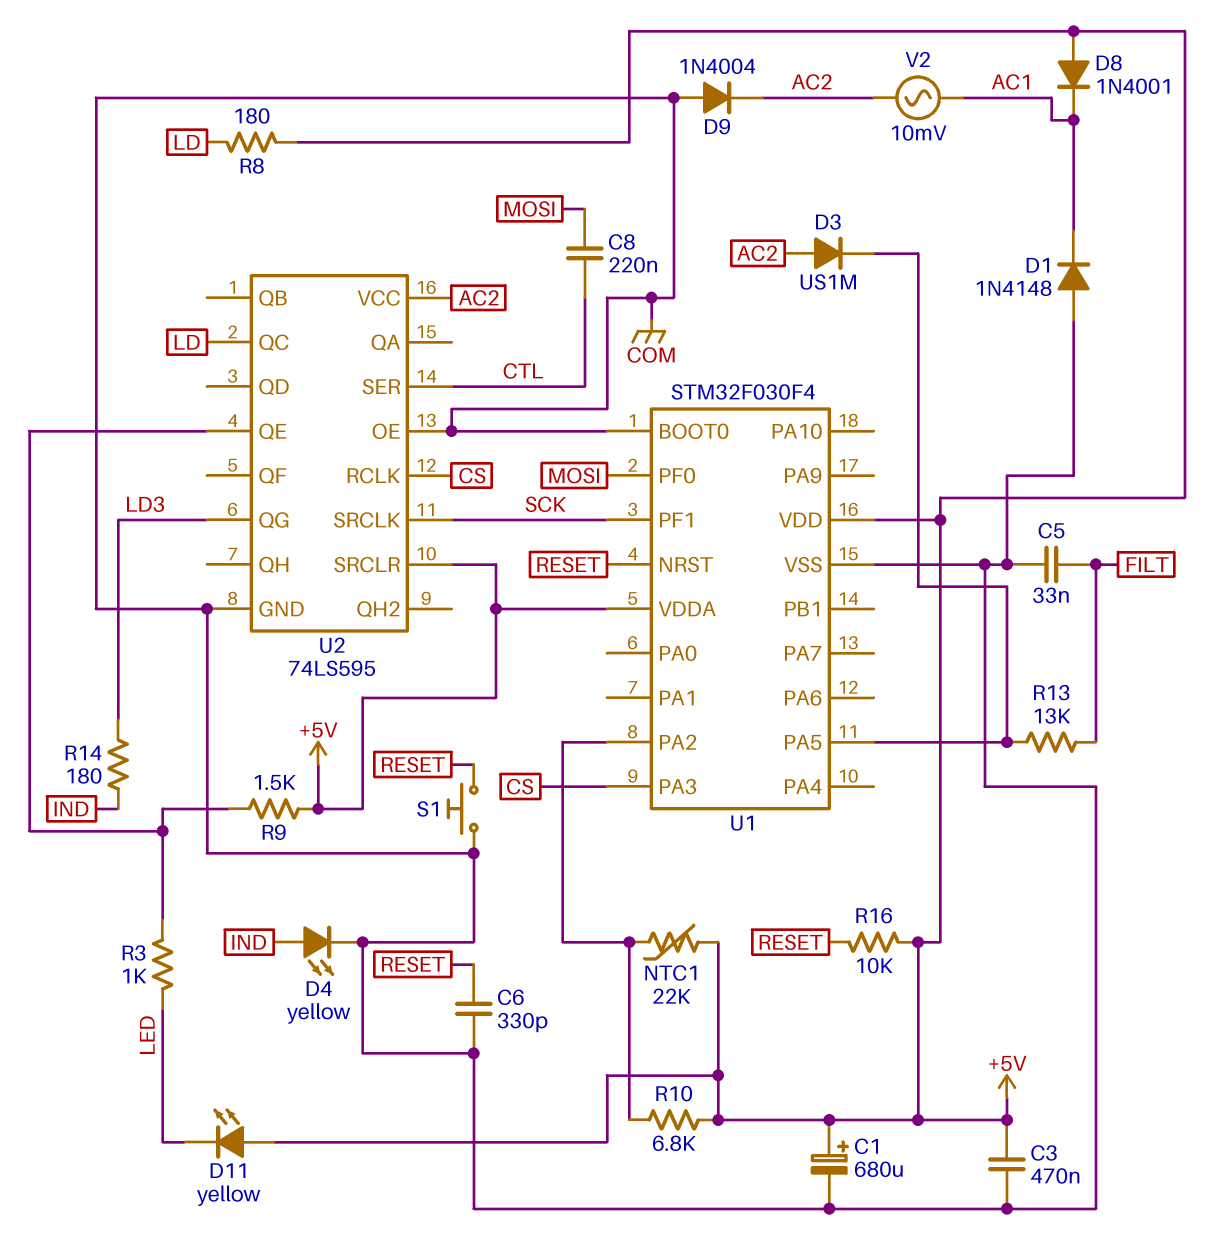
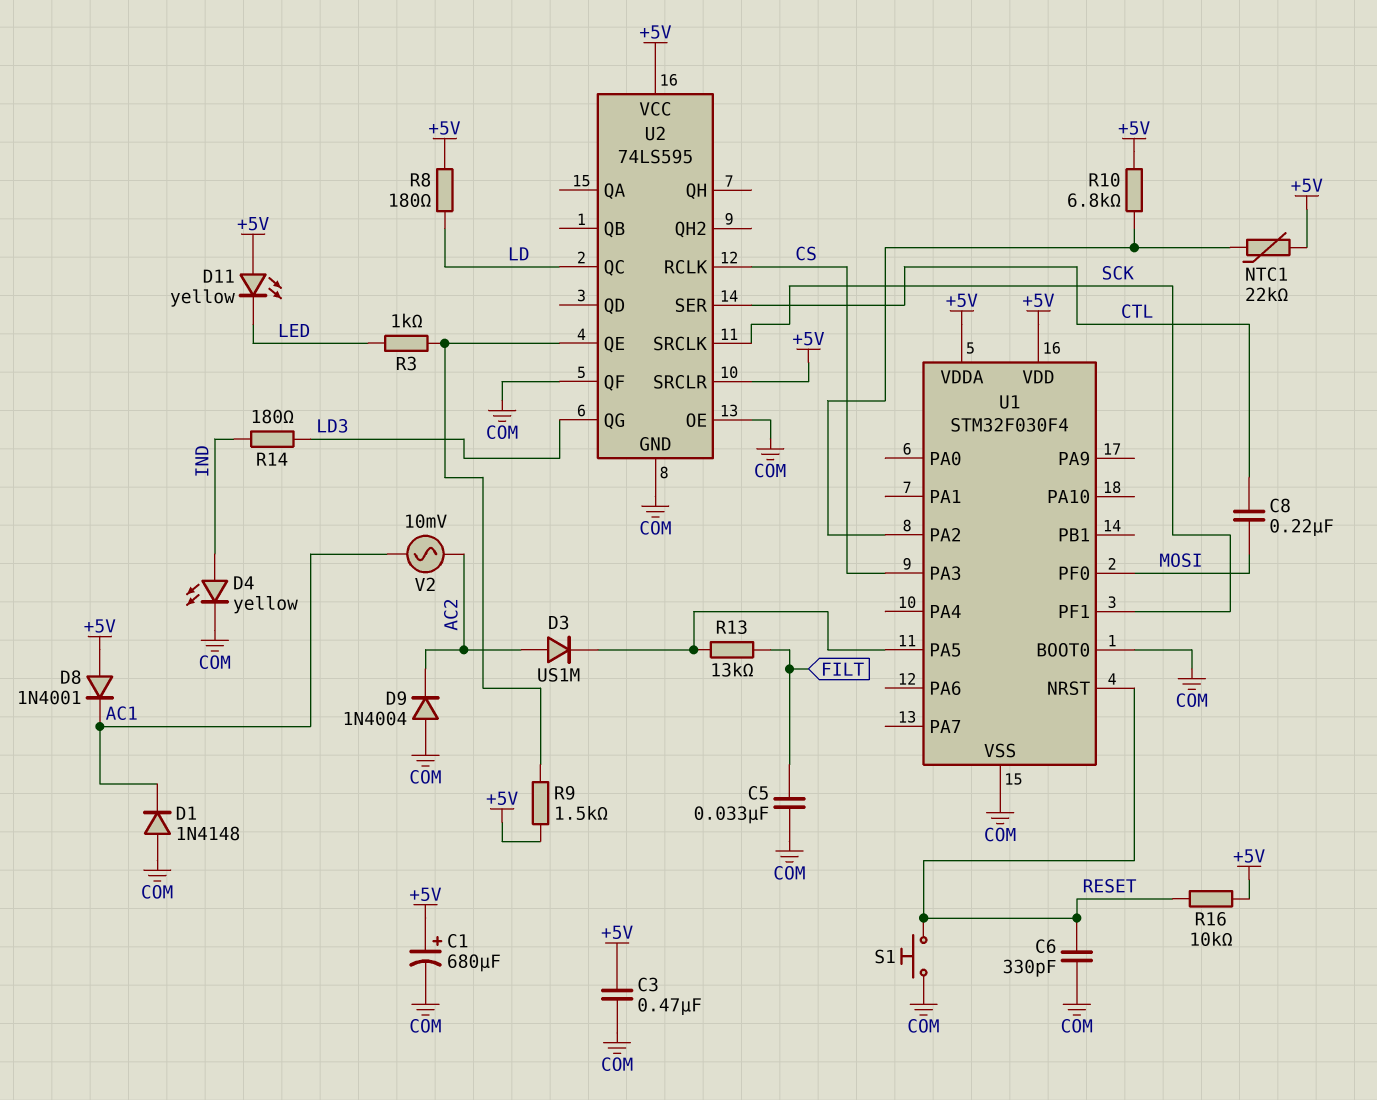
U2 pin QF: none -> COM
U2 pin VCC: AC2 -> +5V

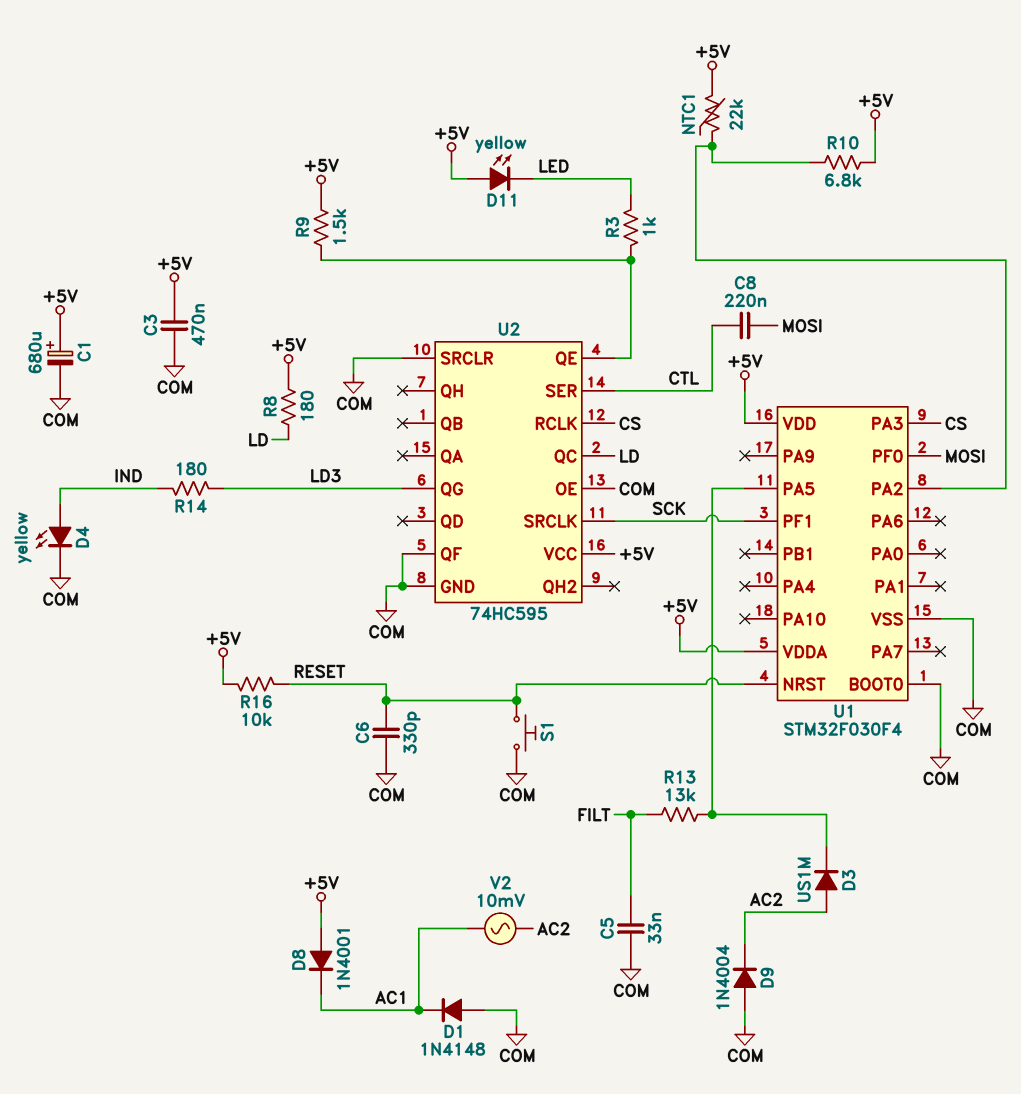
U2: 74LS595 -> 74HC595
U2 pin SRCLR: +5V -> COM

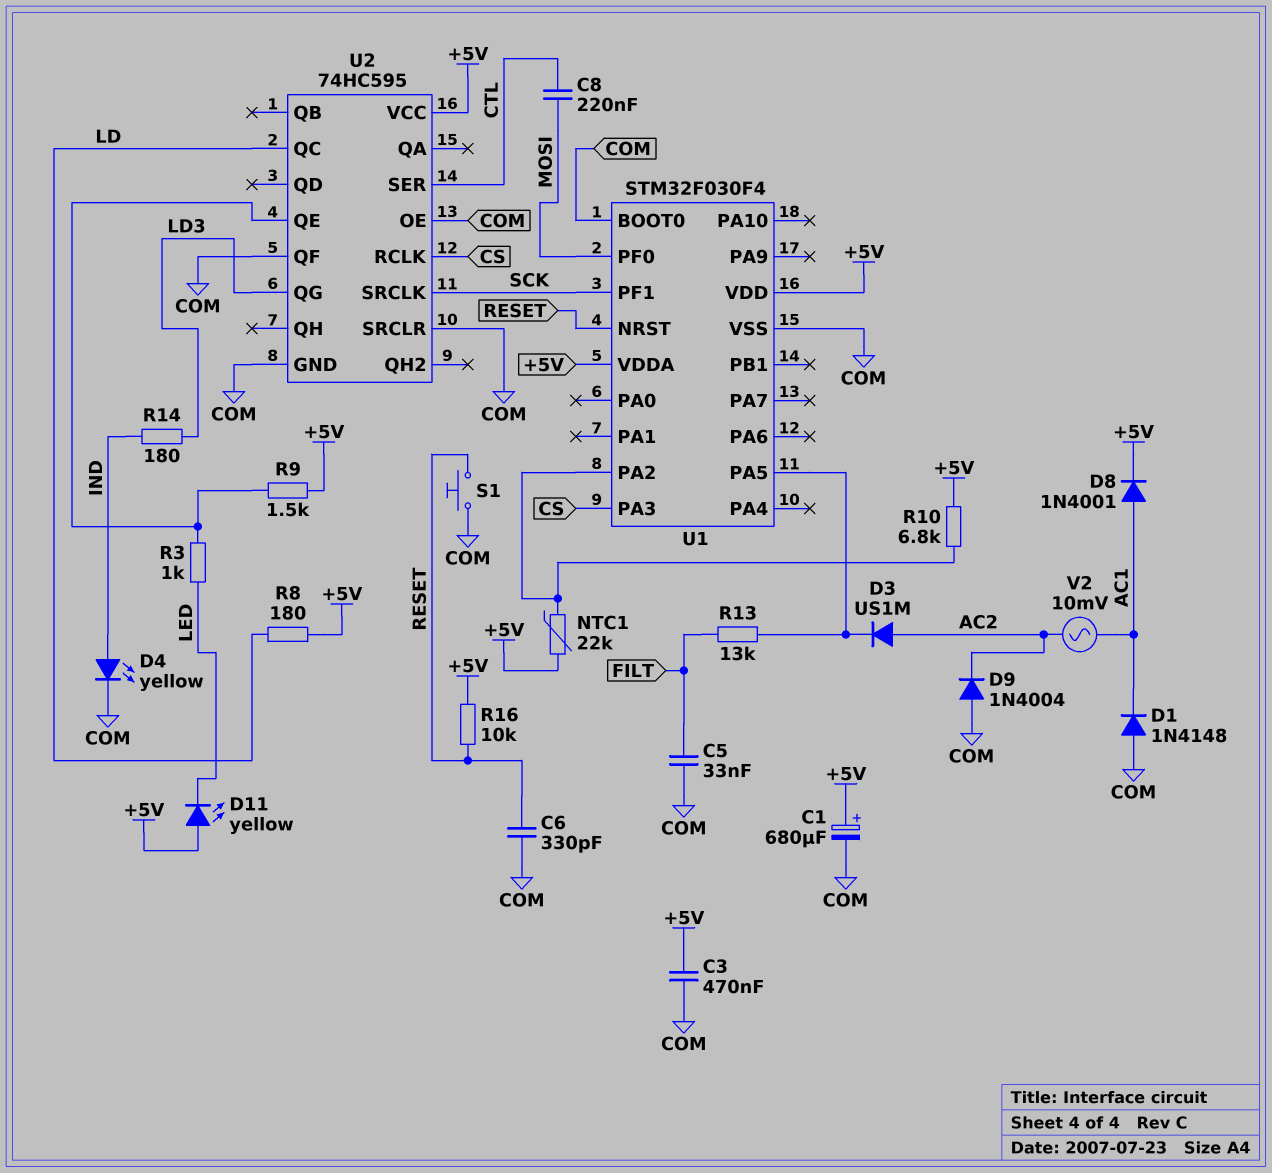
D8: diode 1N4001 (A +5V, K AC1) -> diode 1N4001 (A AC1, K +5V)

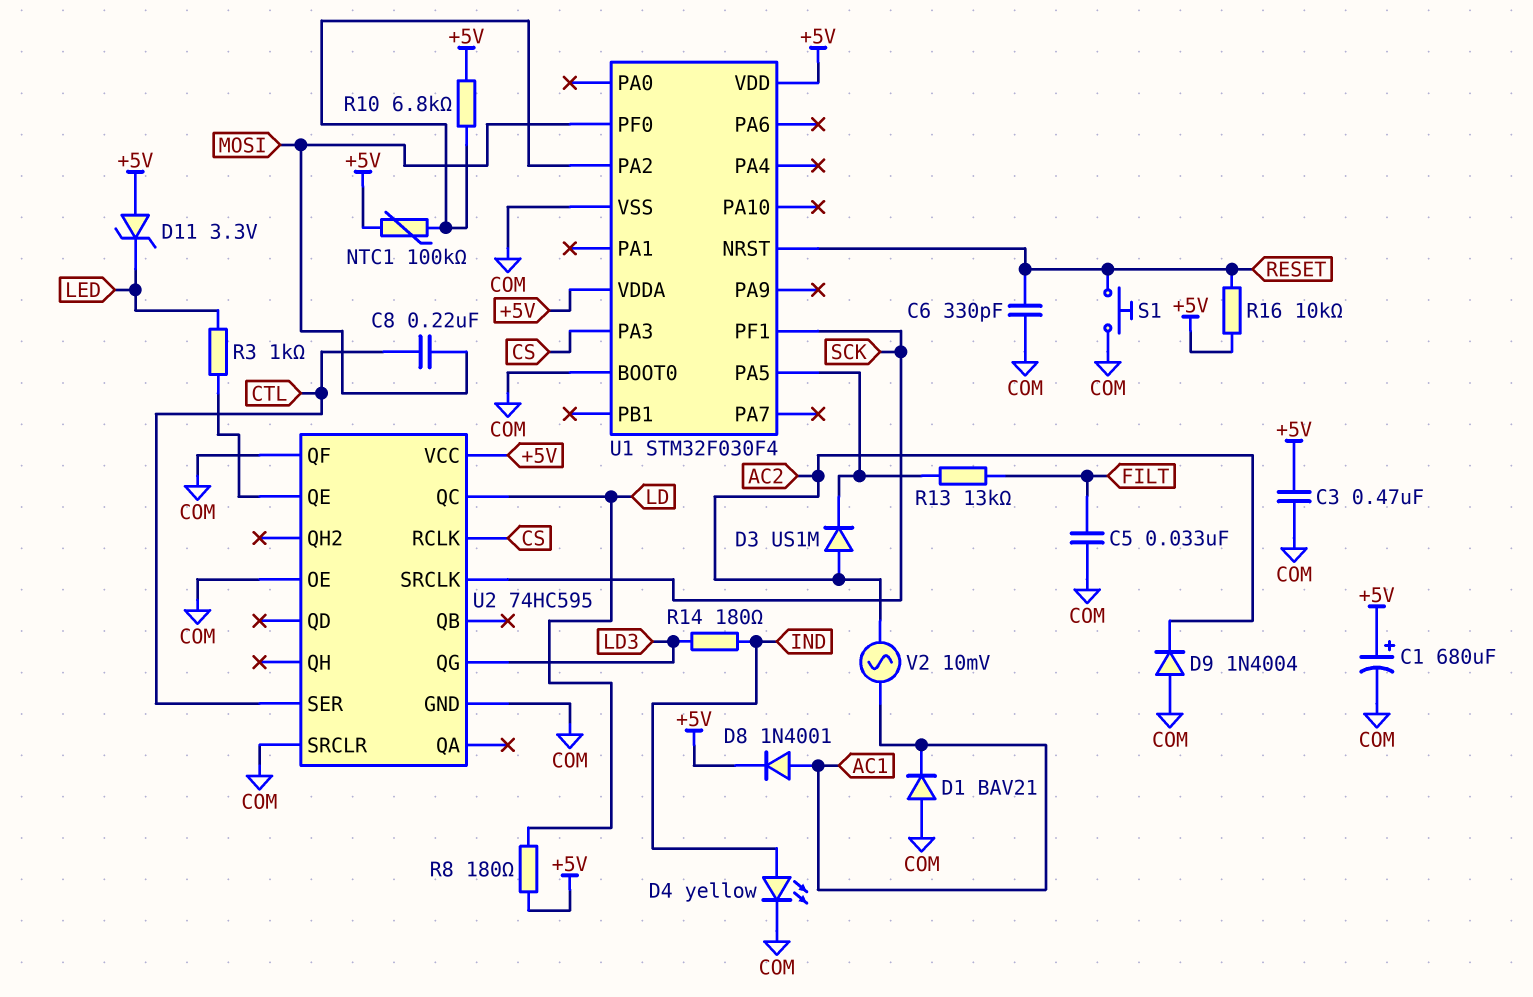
D1: diode 1N4148 (A COM, K AC1) -> diode BAV21 (A COM, K AC1)
D11: LED yellow (A +5V, K LED) -> zener 3.3V (A +5V, K LED)
NTC1: 22k (+5V, U1/PA2) -> 100k (+5V, U1/PA2)
R9: 1.5k (+5V, U2/QE) -> none

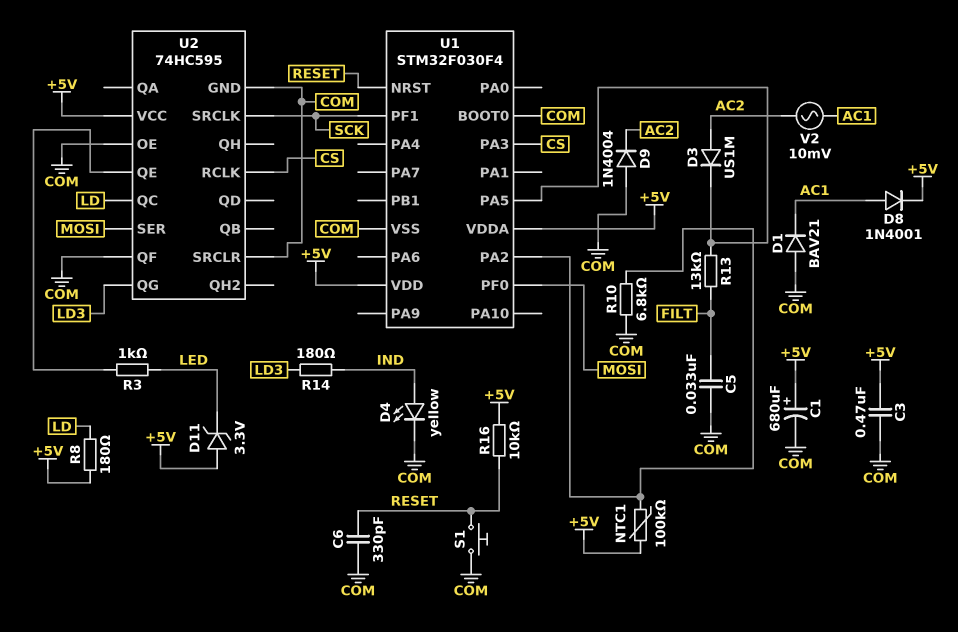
C8: 220nF (CTL, MOSI) -> none
R10: 6.8k (+5V, U1/PA2) -> 6.8k (COM, U1/PA2)
U2 pin SER: CTL -> MOSI

